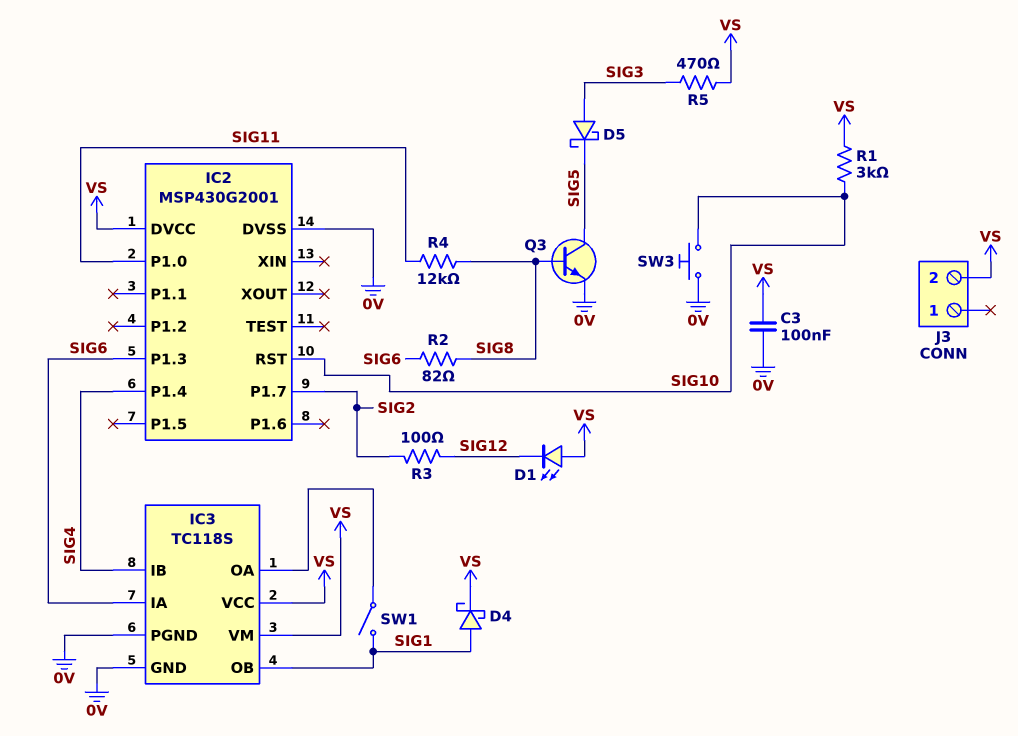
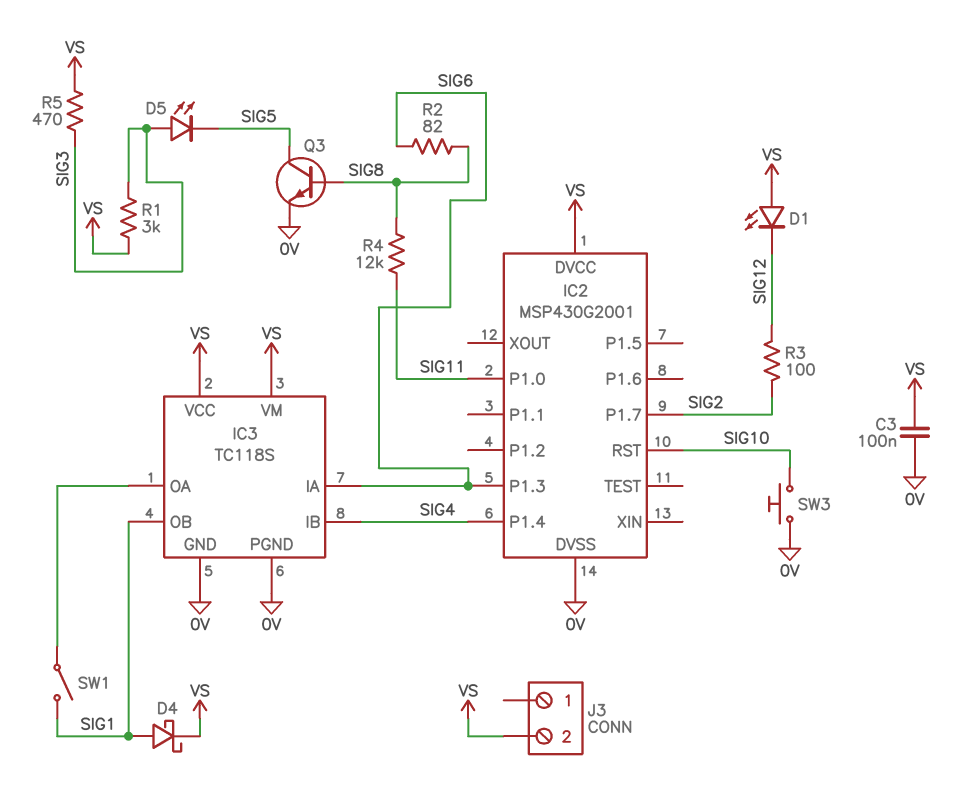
D5: schottky (A SIG3, K SIG5) -> LED (A SIG3, K SIG5)
R1: 3k (SIG10, VS) -> 3k (SIG3, VS)

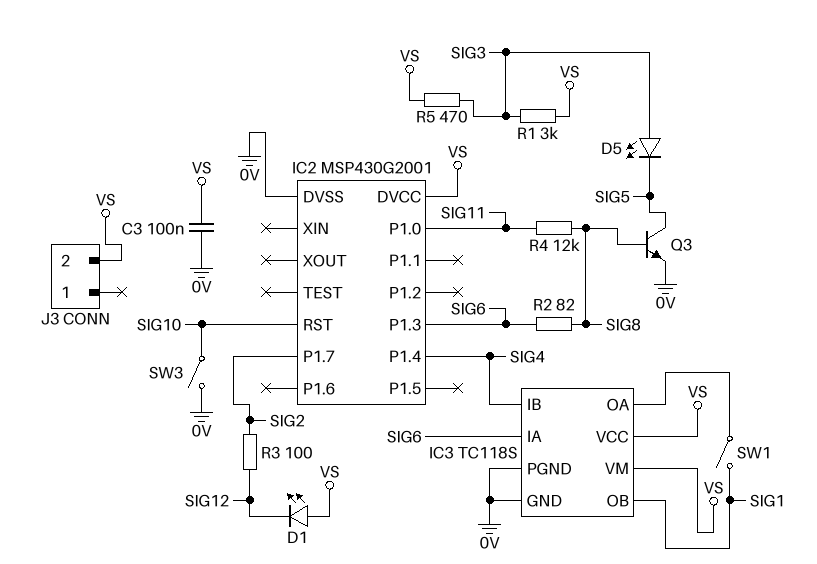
D4: schottky (A SIG1, K VS) -> none
SW3: button (0V, SIG10) -> switch (0V, SIG10)

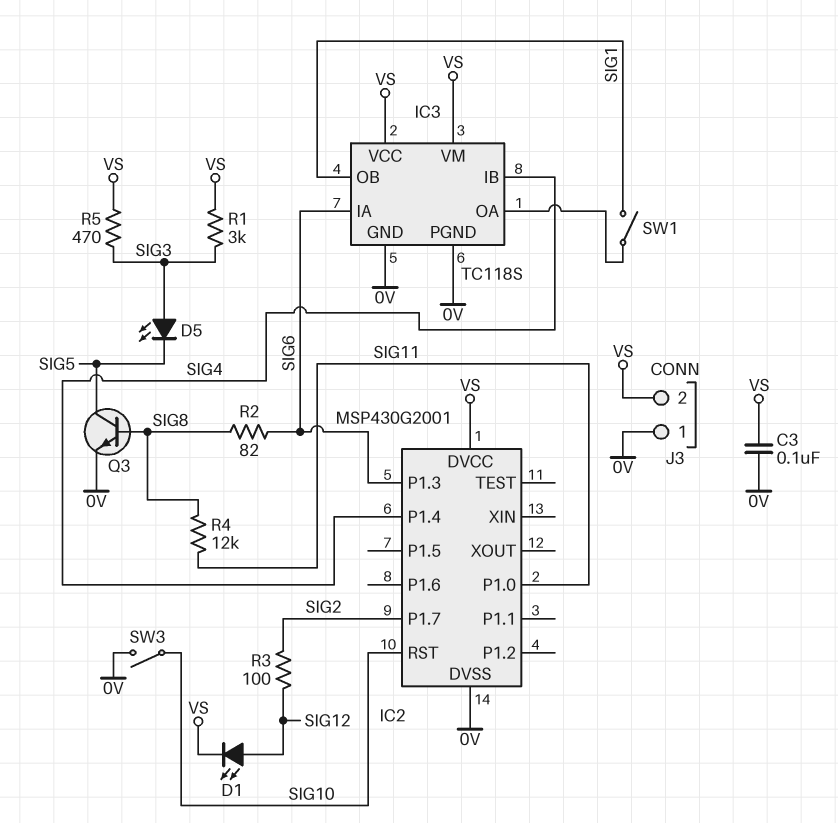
D1: LED (A VS, K SIG12) -> LED (A SIG12, K VS)
J3 pin 1: none -> 0V

